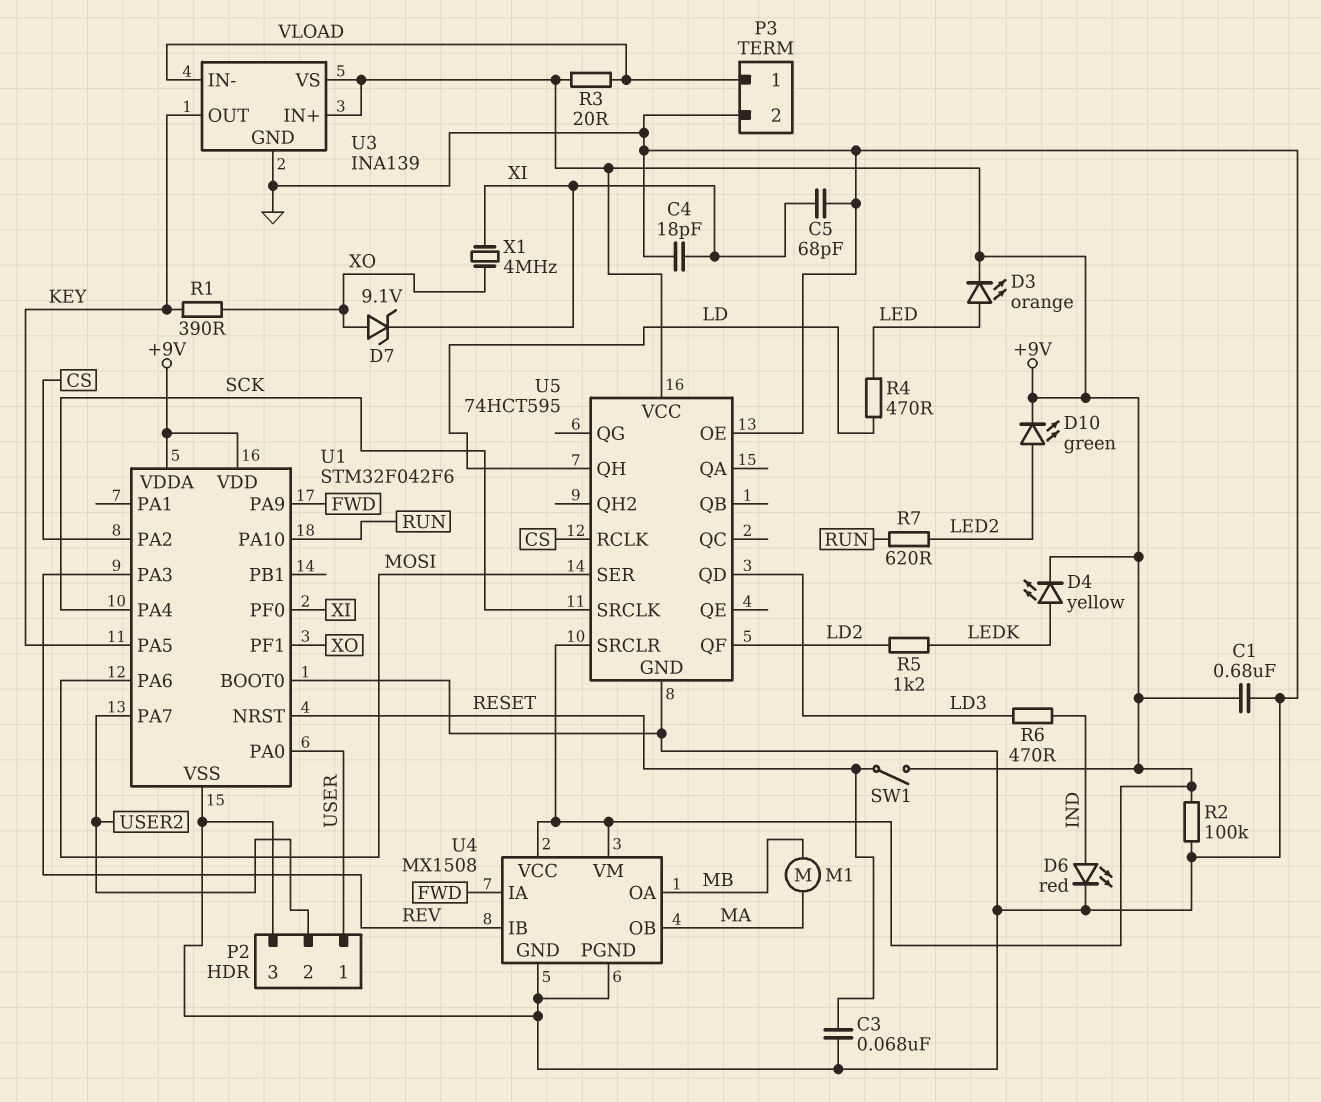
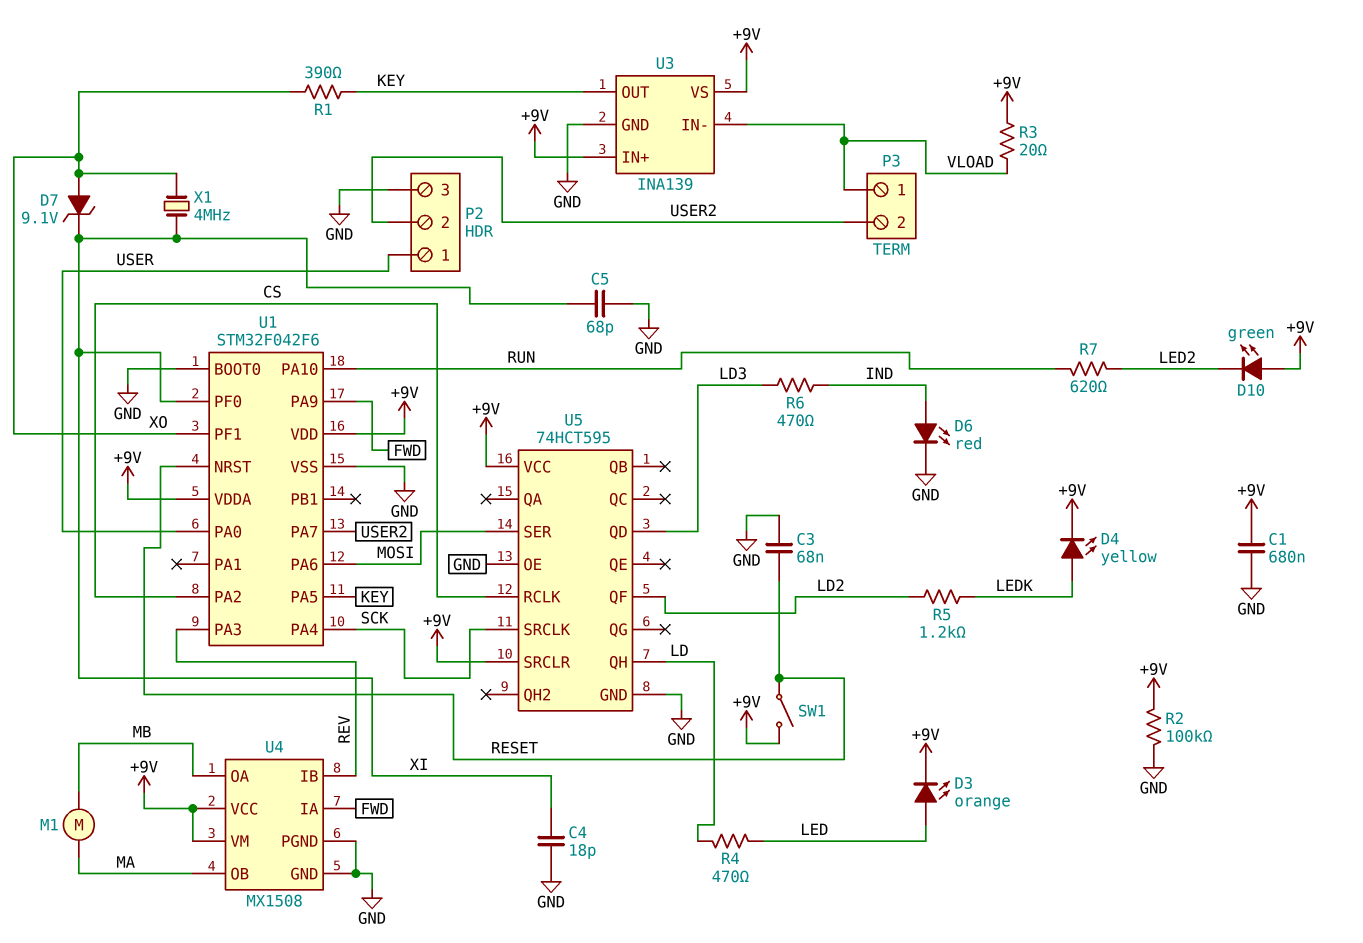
D10: LED green (A LED2, K +9V) -> LED green (A +9V, K LED2)
P3 pin 2: GND -> USER2

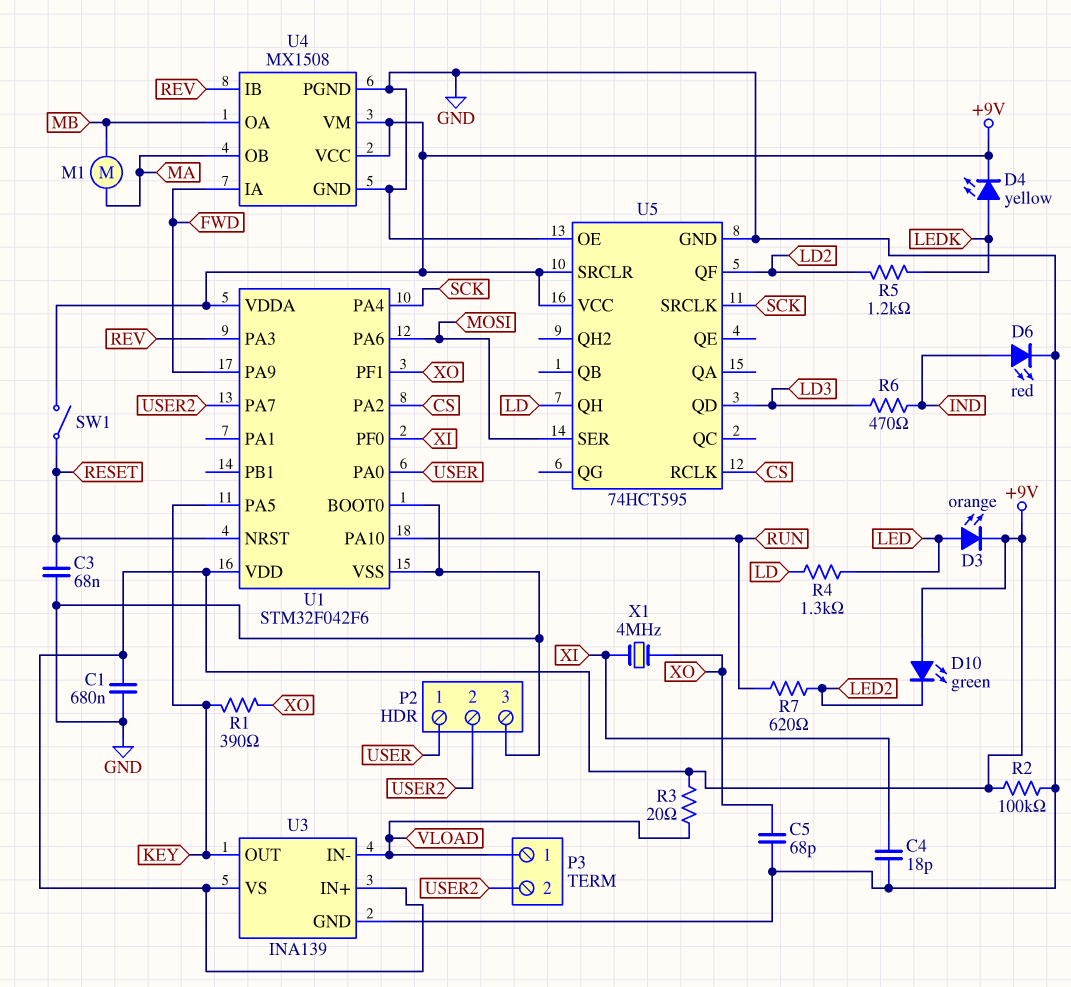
C5: 68pF (GND, XI) -> 68pF (GND, XO)
D7: zener 9.1V (A XO, K XI) -> none
R4: 470 (LD, LED) -> 1.3k (LD, LED)

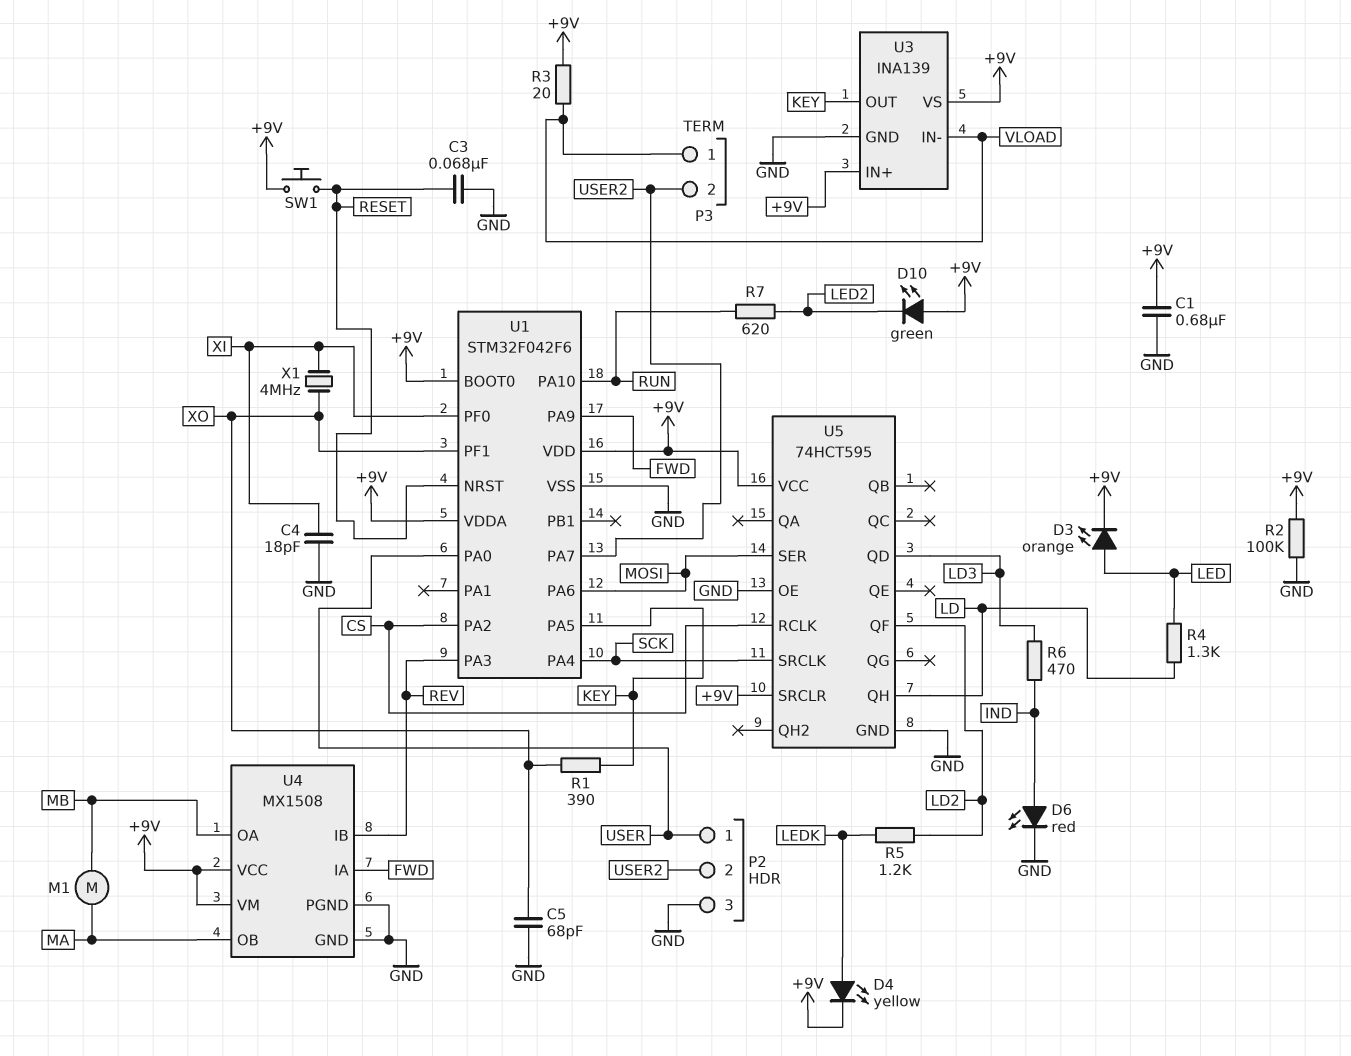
SW1: switch (+9V, RESET) -> button (+9V, RESET)
U1 pin BOOT0: GND -> +9V

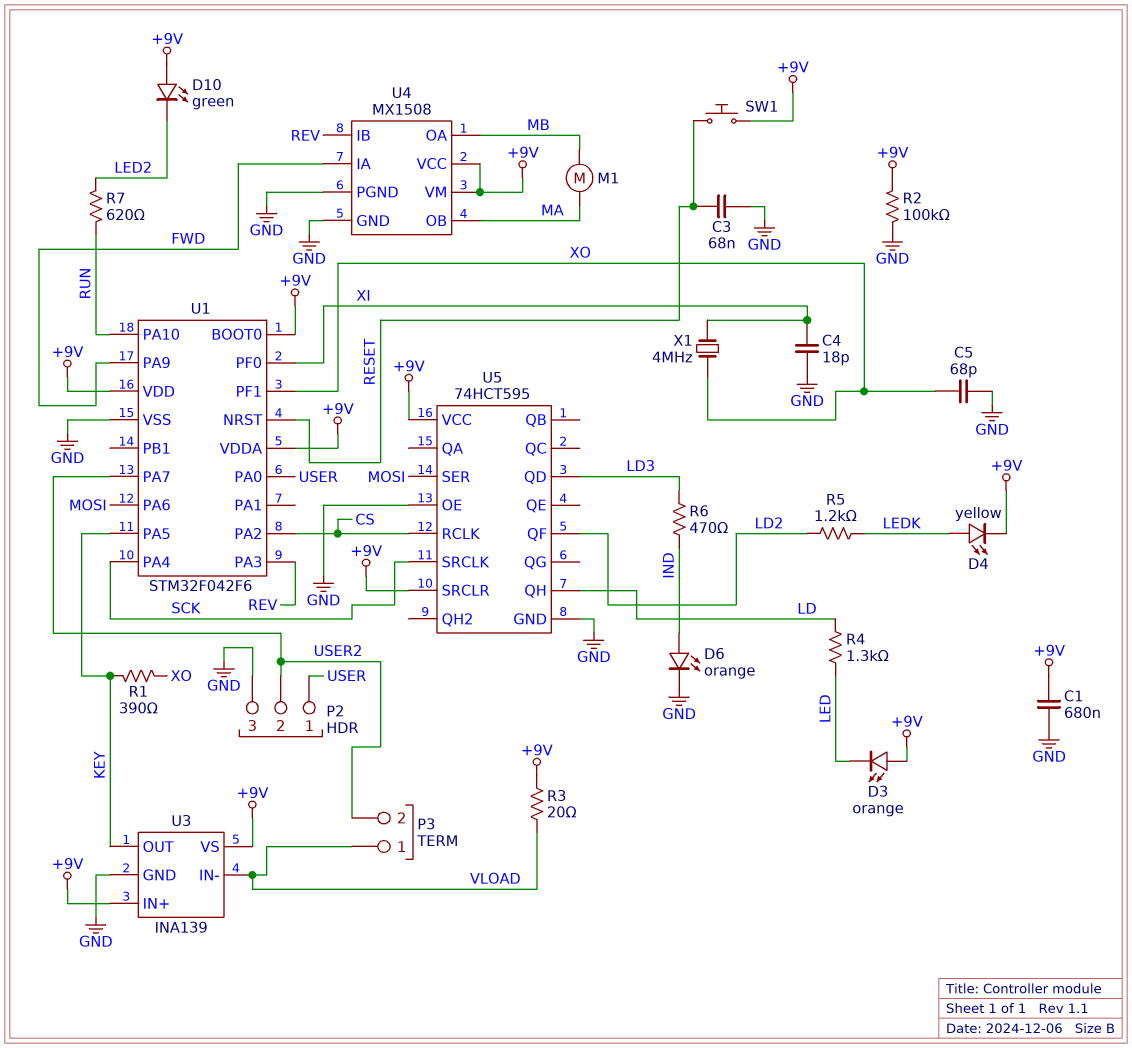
D3: LED orange (A LED, K +9V) -> LED orange (A +9V, K LED)
D6: LED red (A IND, K GND) -> LED orange (A IND, K GND)

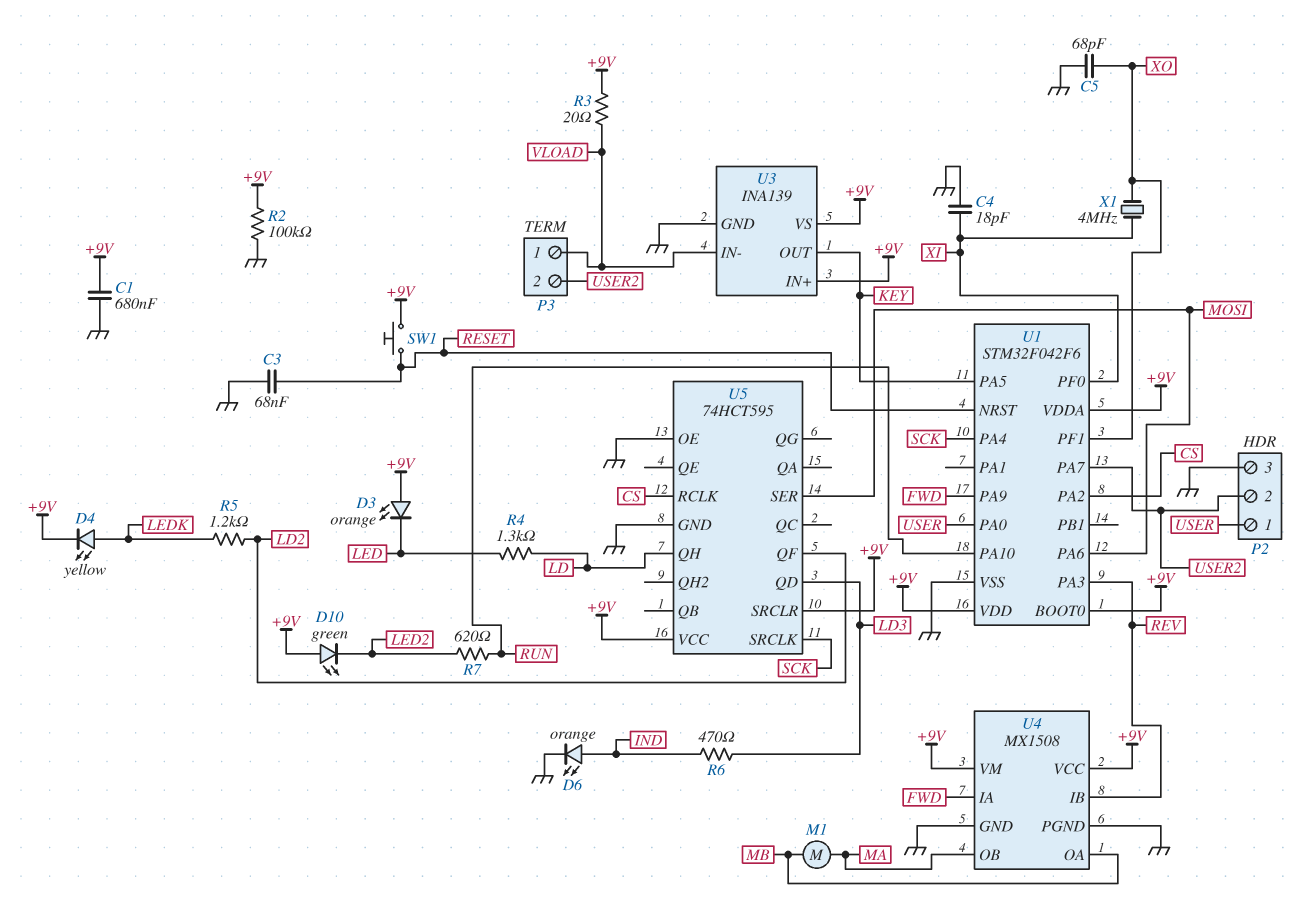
R1: 390 (KEY, XO) -> none

